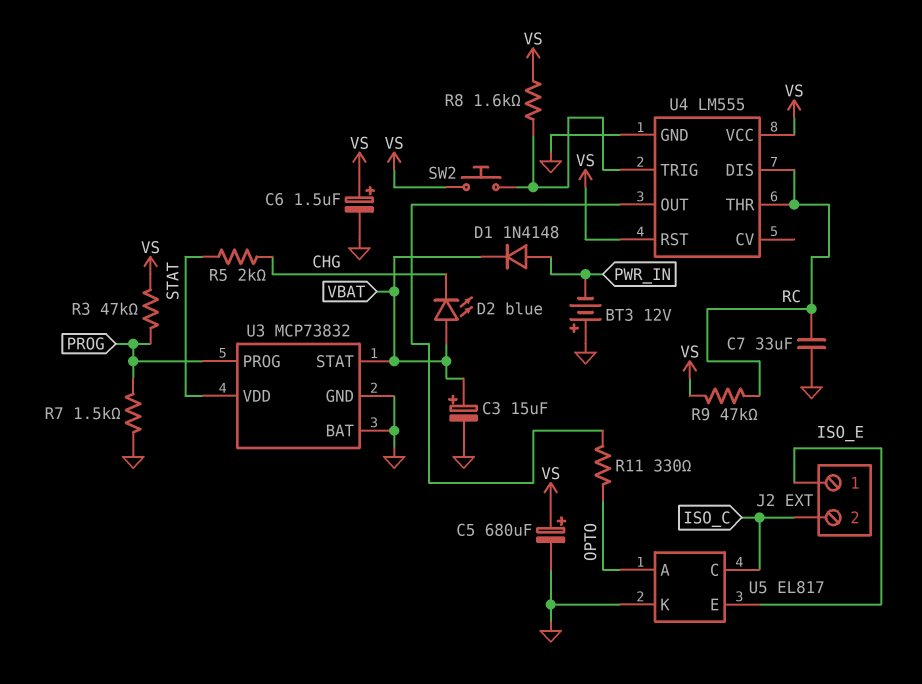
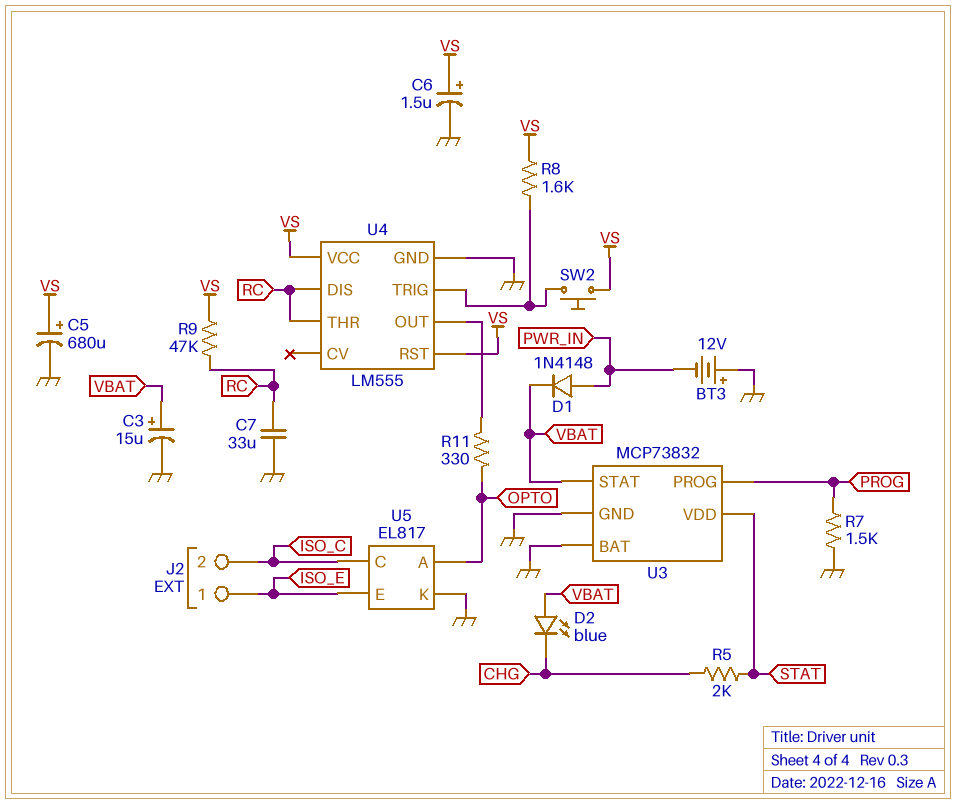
R3: 47k (PROG, VS) -> none

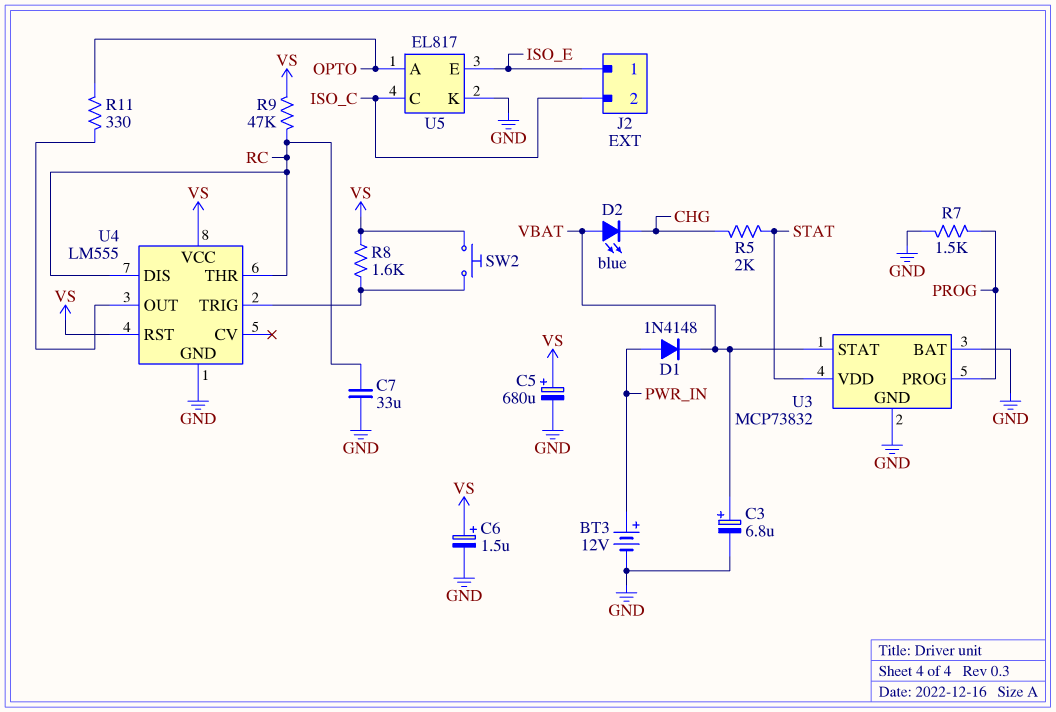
BT3: 12V (plus GND, minus PWR_IN) -> 12V (plus PWR_IN, minus GND)
C3: 15uF (plus VBAT, minus GND) -> 6.8uF (plus VBAT, minus GND)

